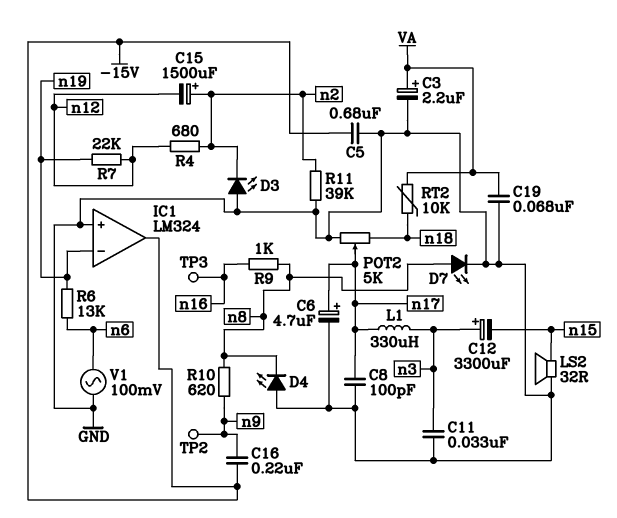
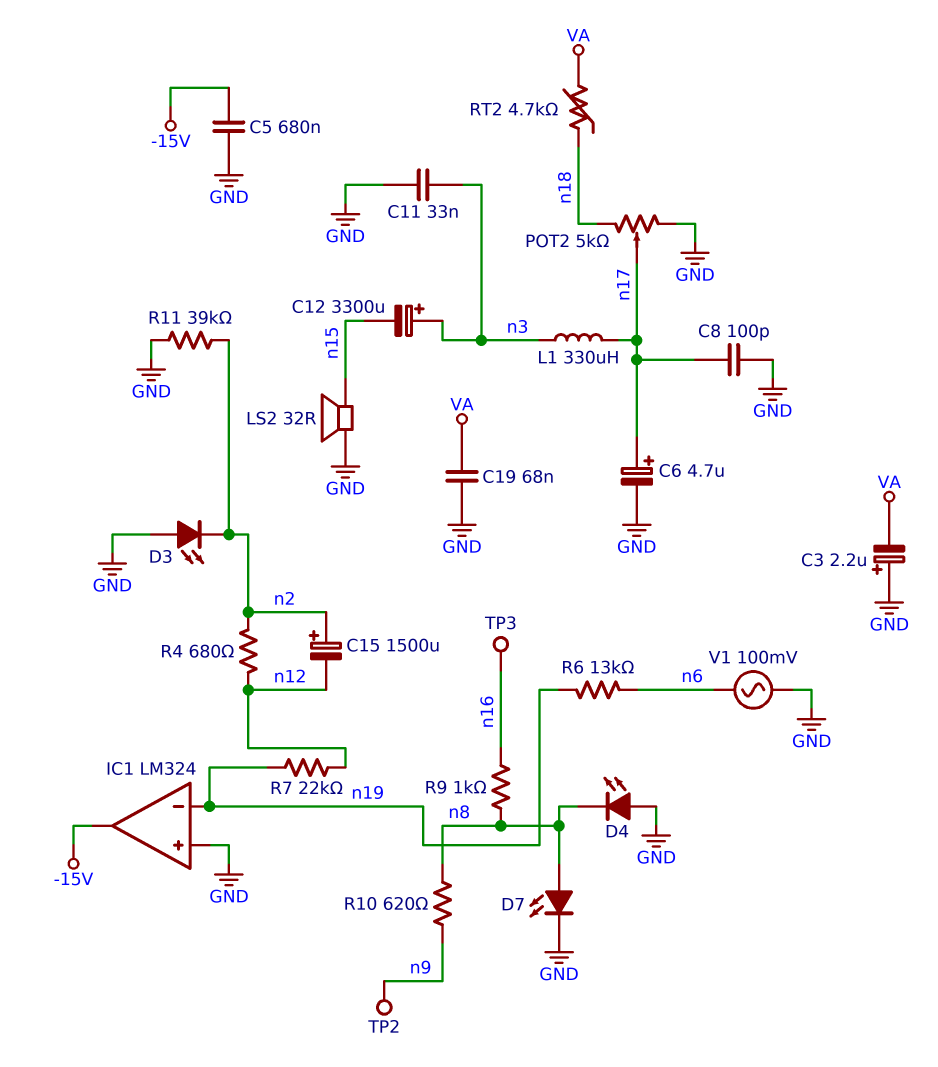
C3: 2.2uF (plus VA, minus GND) -> 2.2uF (plus GND, minus VA)
C16: 220nF (-15V, n9) -> none
RT2: 10k (VA, n18) -> 4.7k (VA, n18)

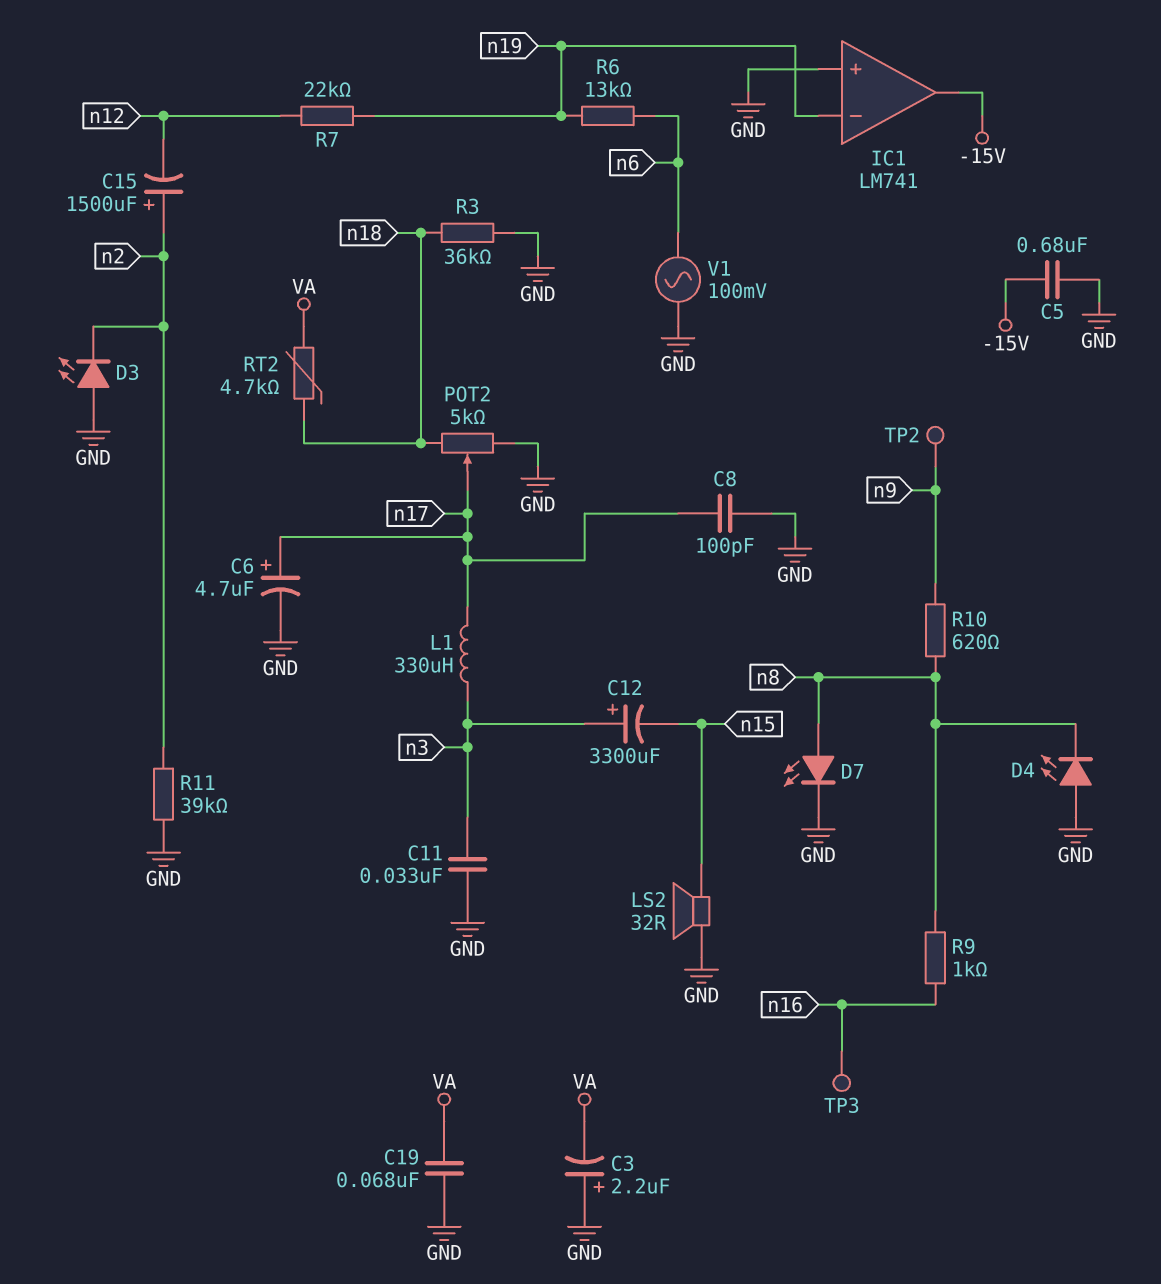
IC1: LM324 -> LM741
R3: none -> 36k (GND, n18)
R4: 680 (n2, n12) -> none

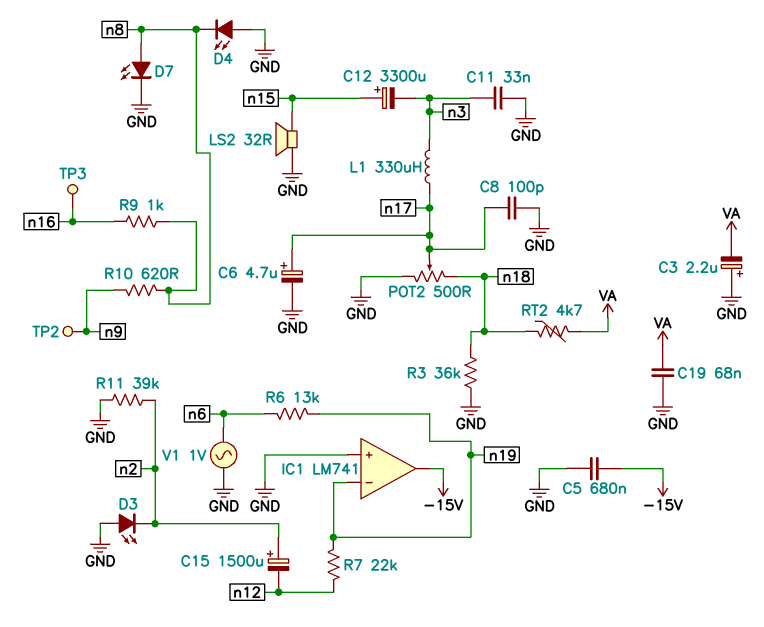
C12: 3300uF (plus n3, minus n15) -> 3300uF (plus n15, minus n3)
POT2: 5k (GND, n18, wiper n17) -> 500 (GND, n18, wiper n17)
V1: AC 100mV (GND, n6) -> AC 1V (GND, n6)

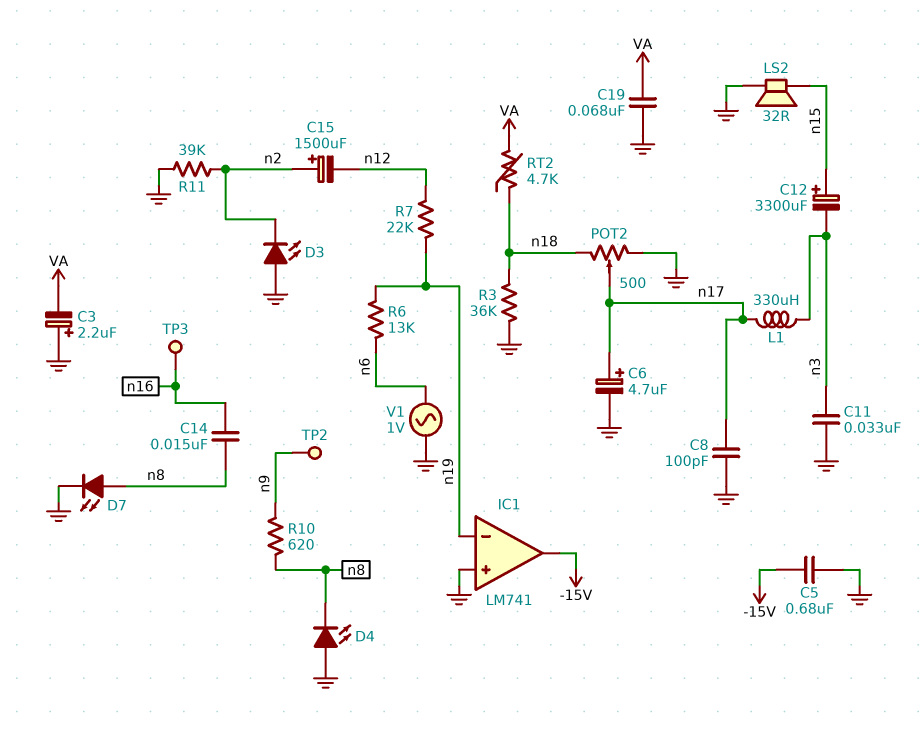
C14: none -> 15nF (n8, n16)
R9: 1k (n8, n16) -> none

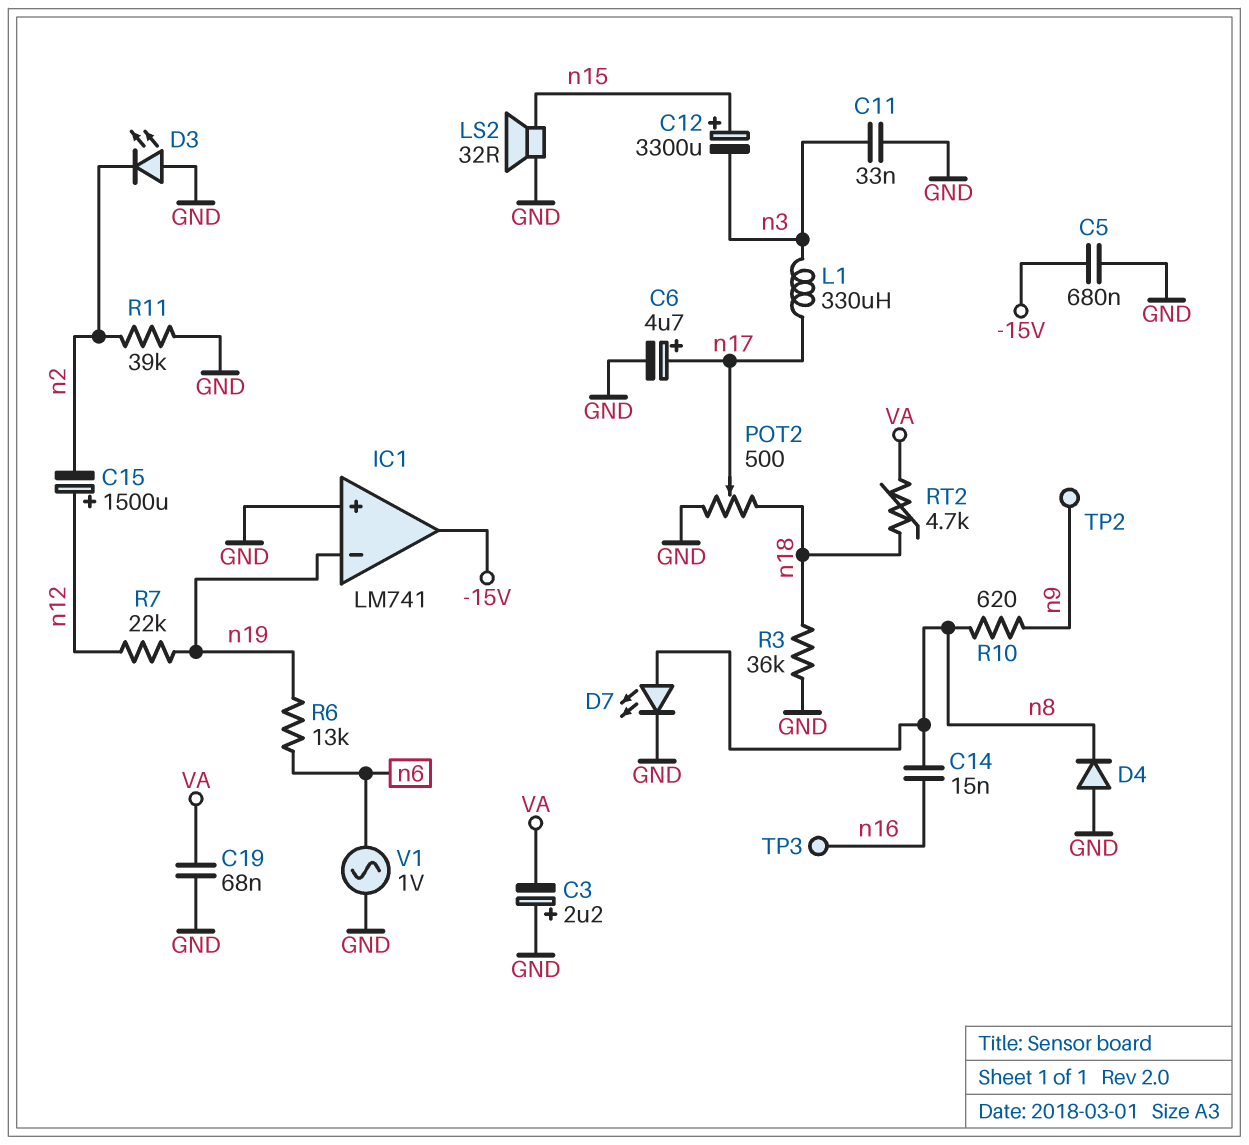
C8: 100pF (GND, n17) -> none
C15: 1500uF (plus n2, minus n12) -> 1500uF (plus n12, minus n2)
D4: LED (A GND, K n8) -> diode (A GND, K n8)

